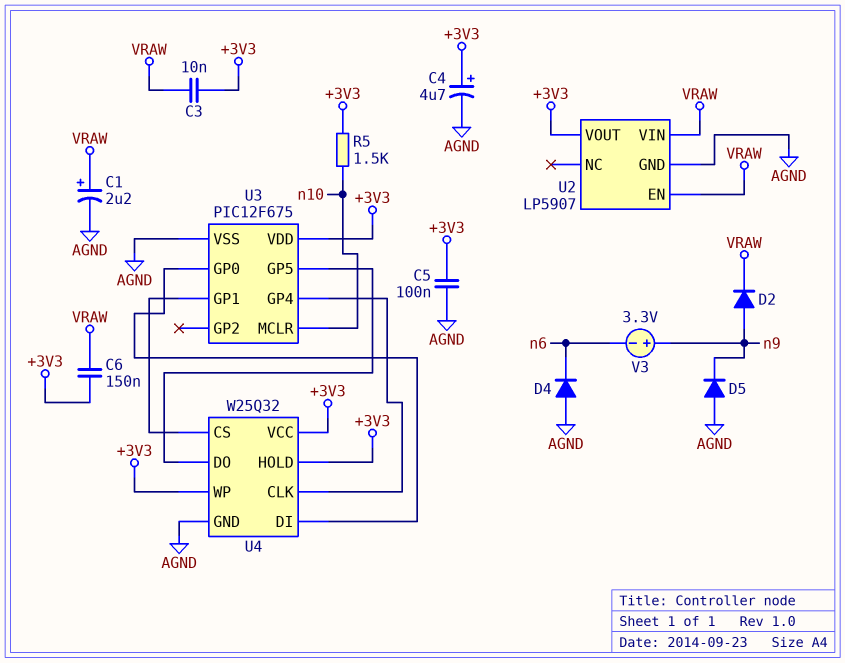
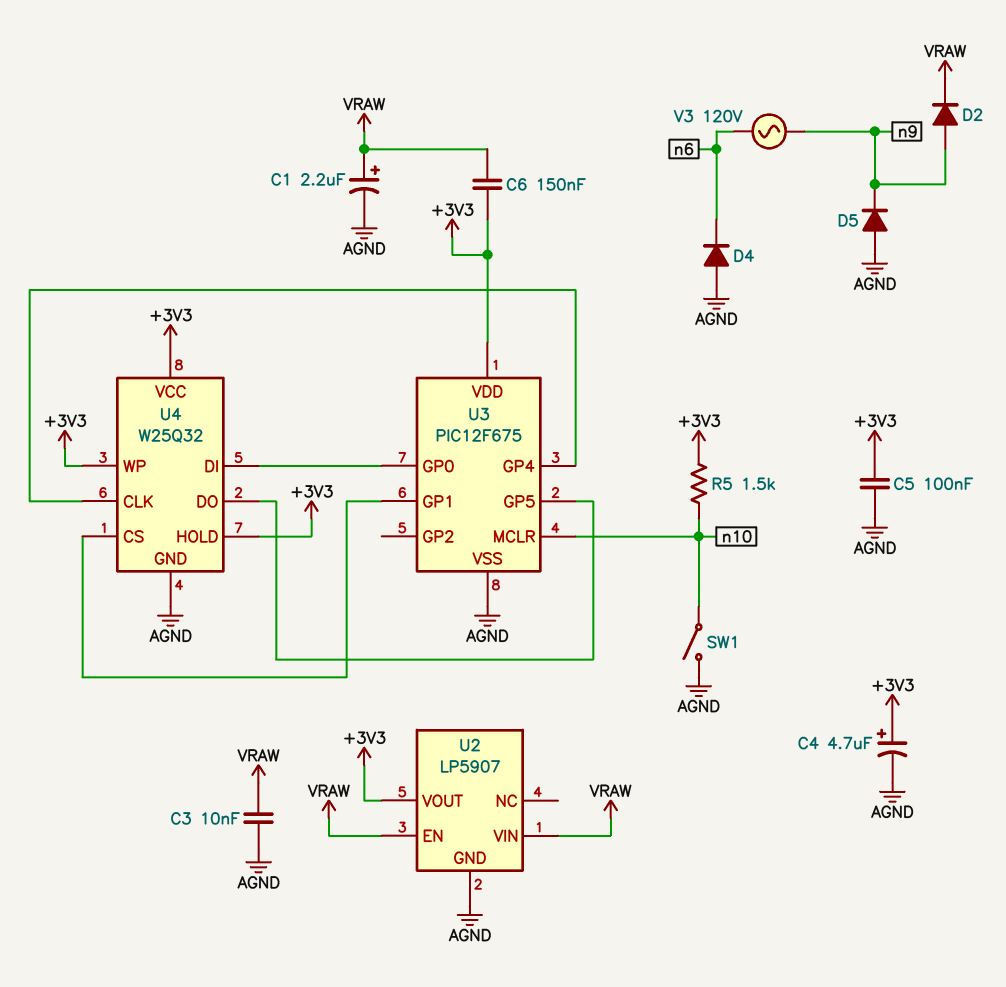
C3: 10nF (+3V3, VRAW) -> 10nF (AGND, VRAW)
SW1: none -> switch (AGND, n10)
V3: 3.3V (plus n9, minus n6) -> AC 120V (n6, n9)

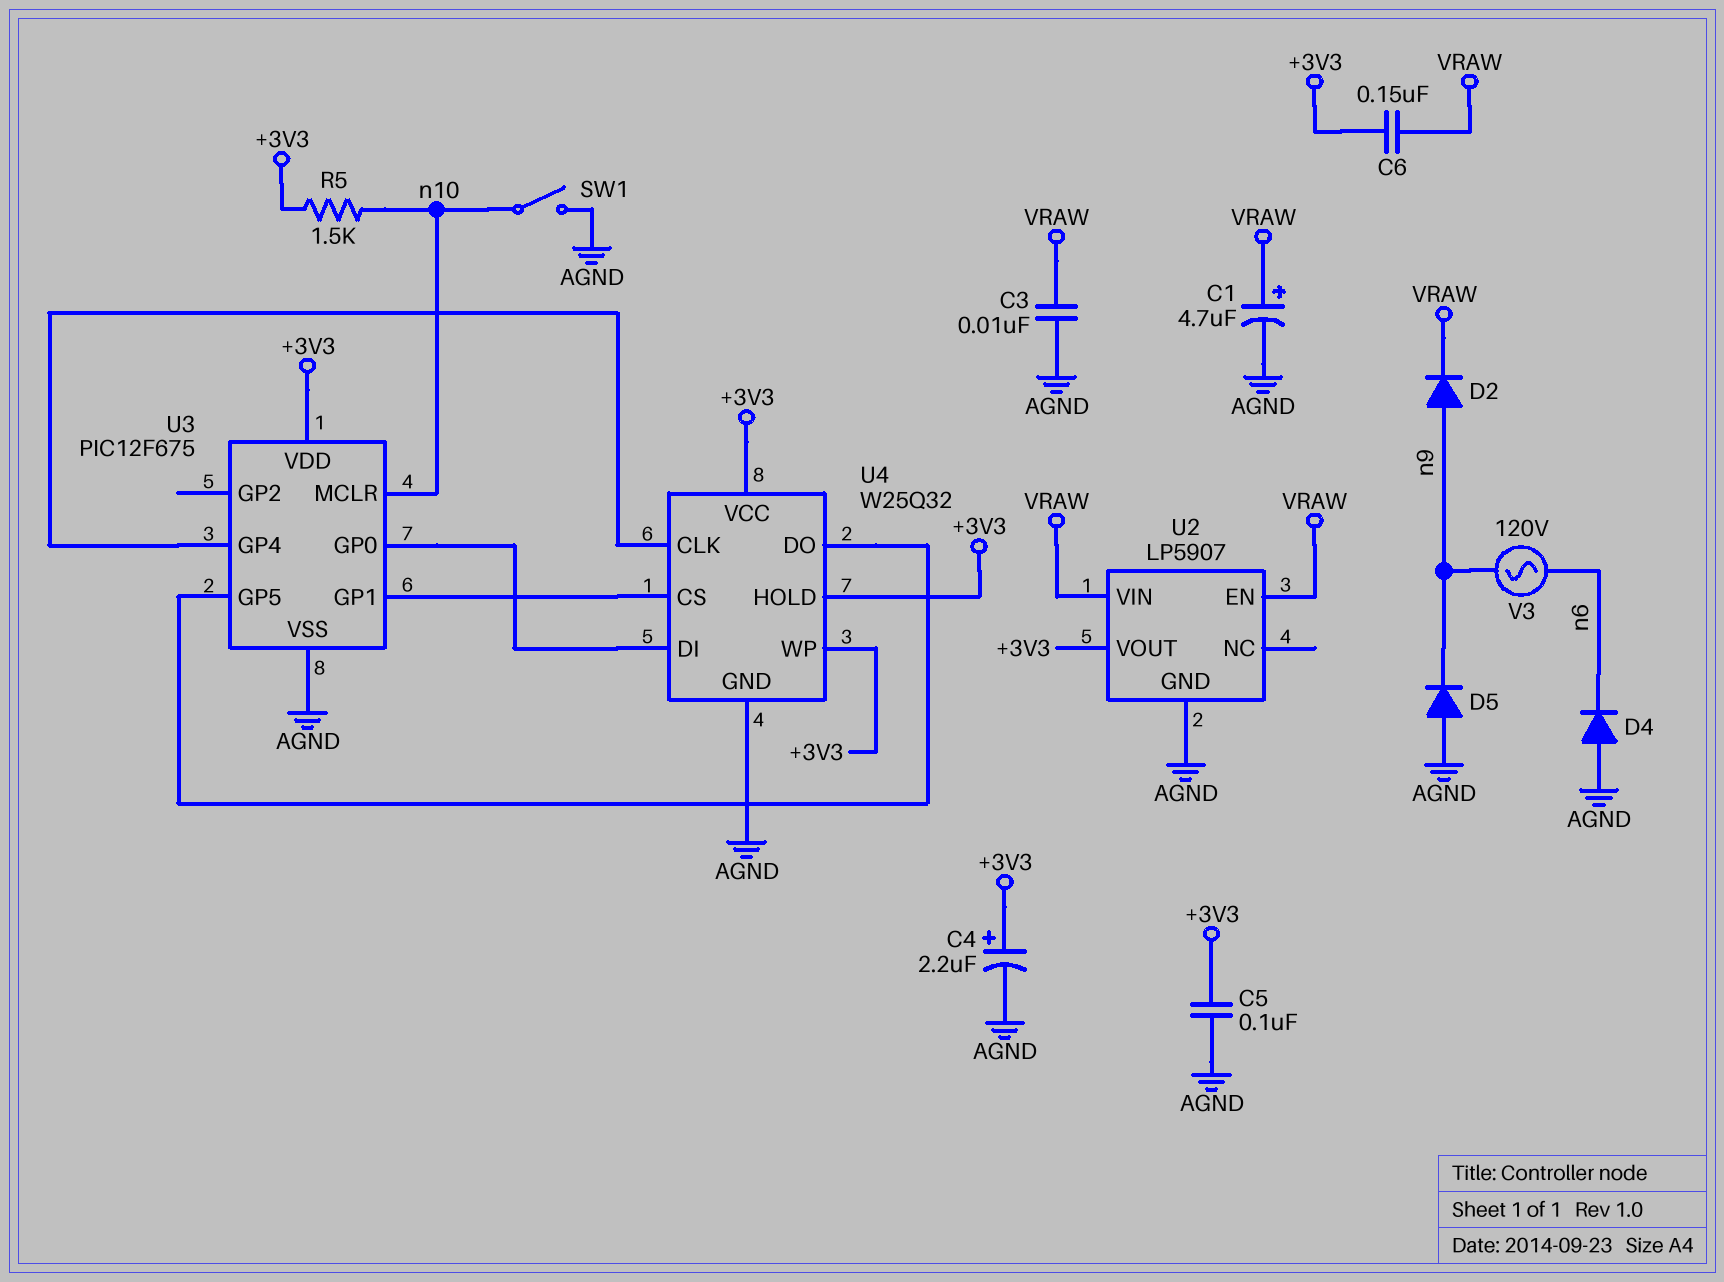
C1: 2.2uF (plus VRAW, minus AGND) -> 4.7uF (plus VRAW, minus AGND)
C4: 4.7uF (plus +3V3, minus AGND) -> 2.2uF (plus +3V3, minus AGND)

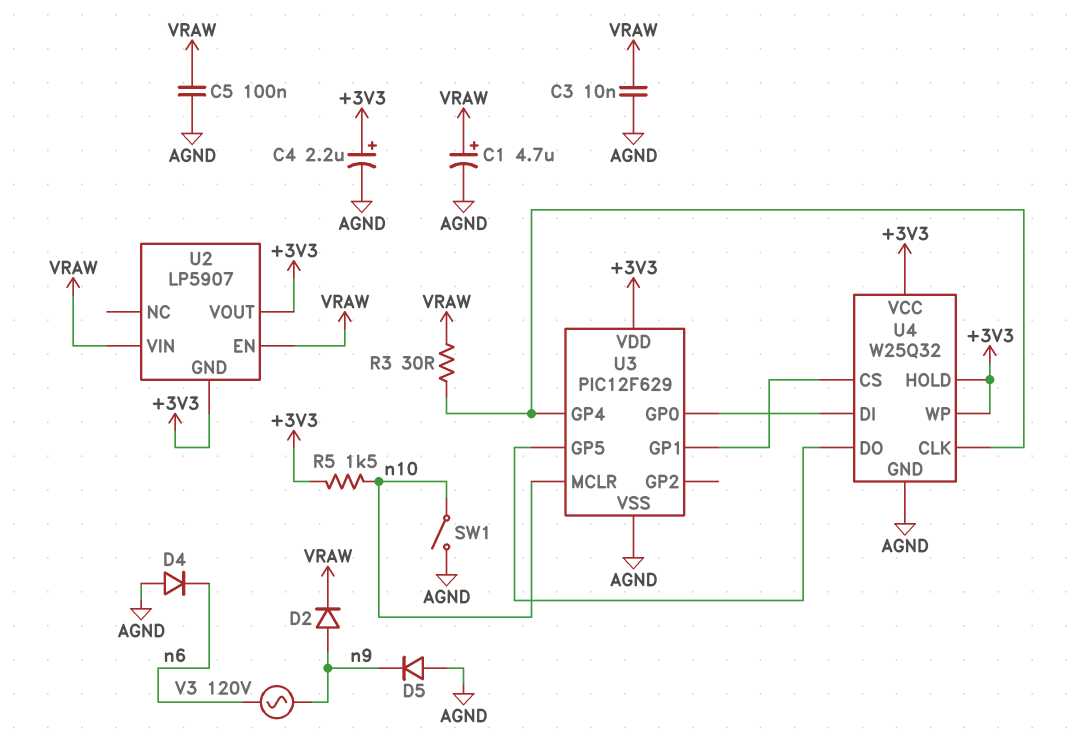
C5: 100nF (+3V3, AGND) -> 100nF (AGND, VRAW)
C6: 150nF (+3V3, VRAW) -> none
R3: none -> 30 (U3/GP4, VRAW)
U2 pin GND: AGND -> +3V3
U3: PIC12F675 -> PIC12F629

